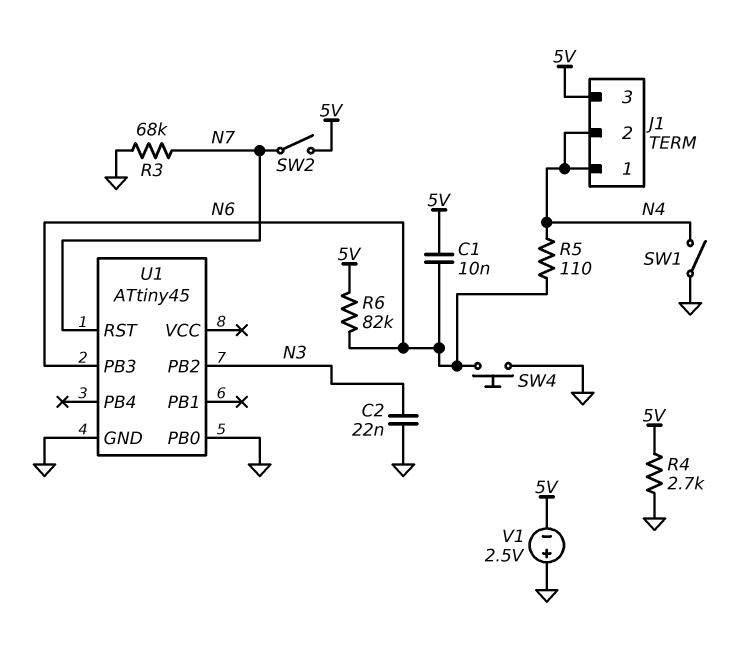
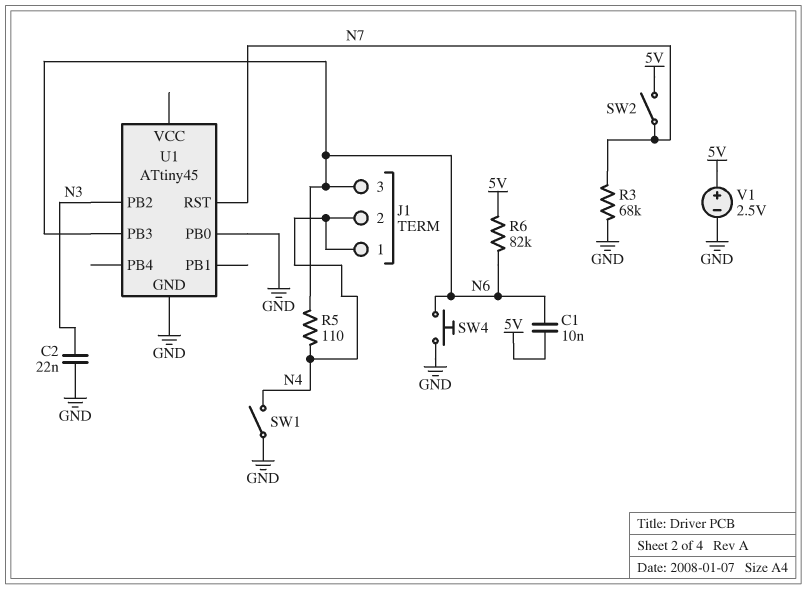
J1 pin 3: 5V -> N6
R4: 2.7k (5V, GND) -> none
V1: 2.5V (plus GND, minus 5V) -> 2.5V (plus 5V, minus GND)

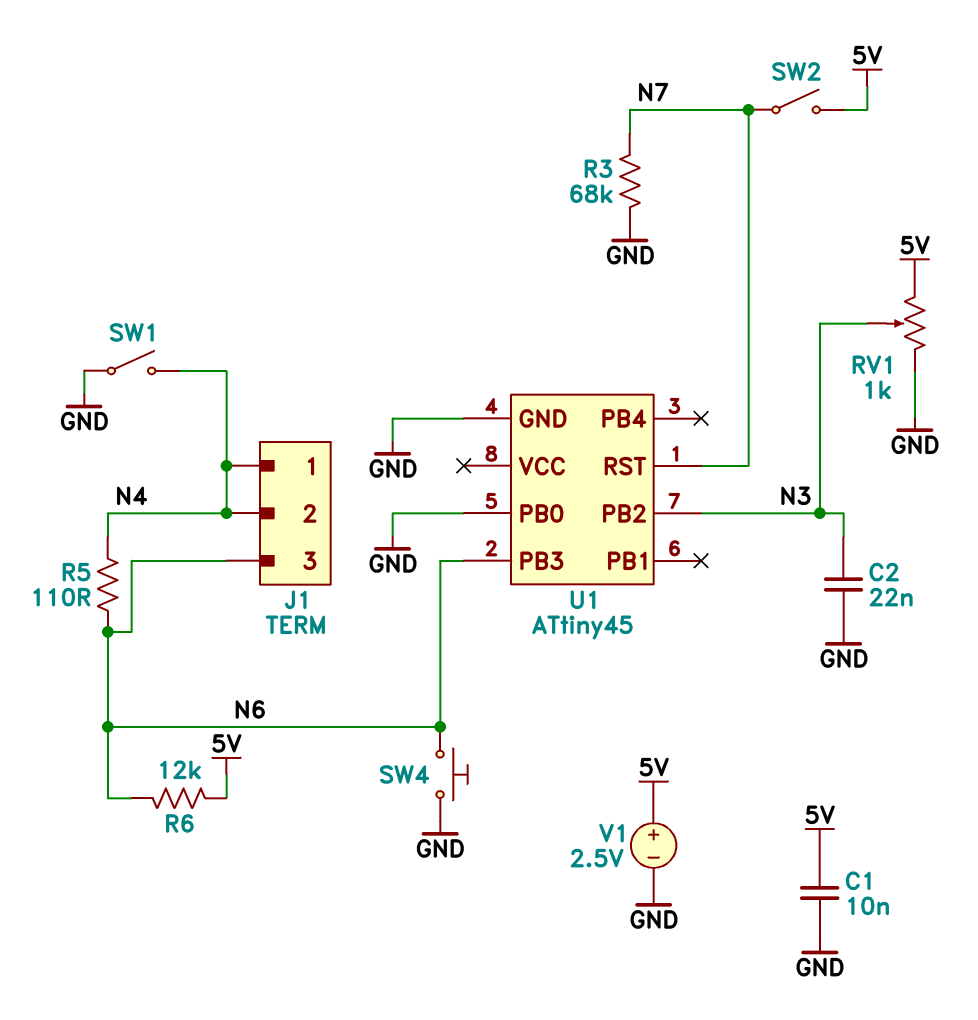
C1: 10nF (5V, N6) -> 10nF (5V, GND)
R6: 82k (5V, N6) -> 12k (5V, N6)
RV1: none -> 1k (5V, GND, wiper N3)

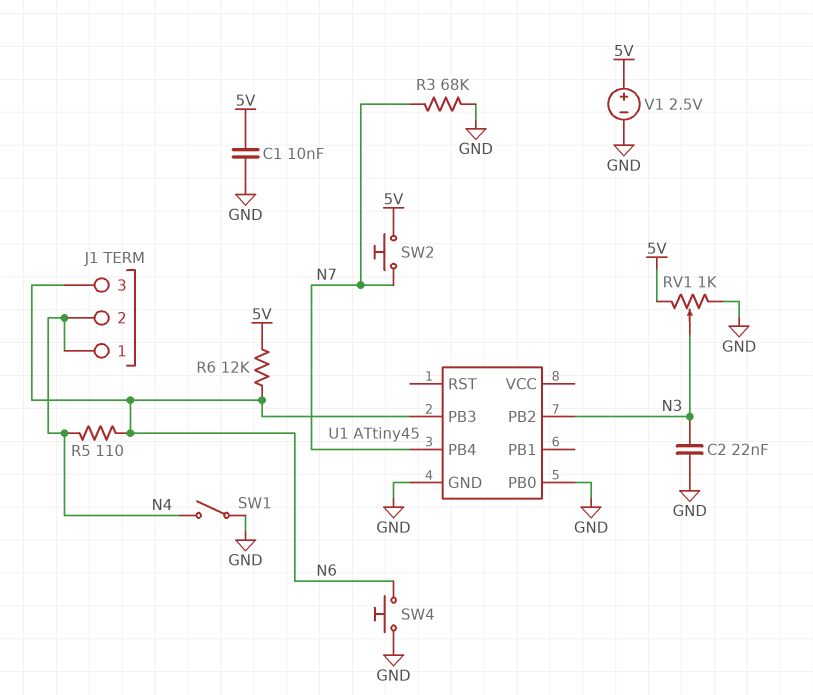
SW2: switch (5V, N7) -> button (5V, N7)
U1 pin PB4: none -> N7
U1 pin RST: N7 -> none

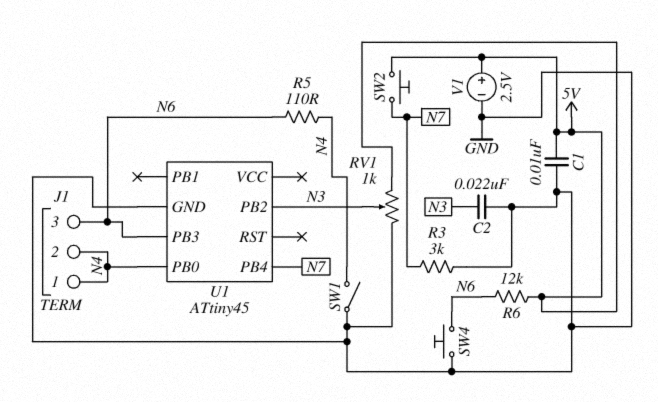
R3: 68k (GND, N7) -> 3k (GND, N7)
U1 pin PB0: GND -> N4

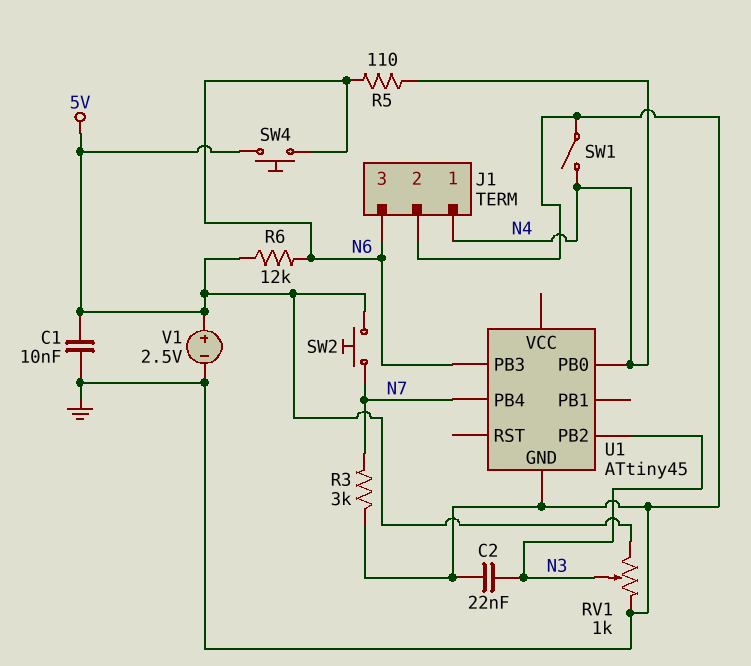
J1 pin 2: N4 -> GND
SW4: button (GND, N6) -> button (5V, N6)

